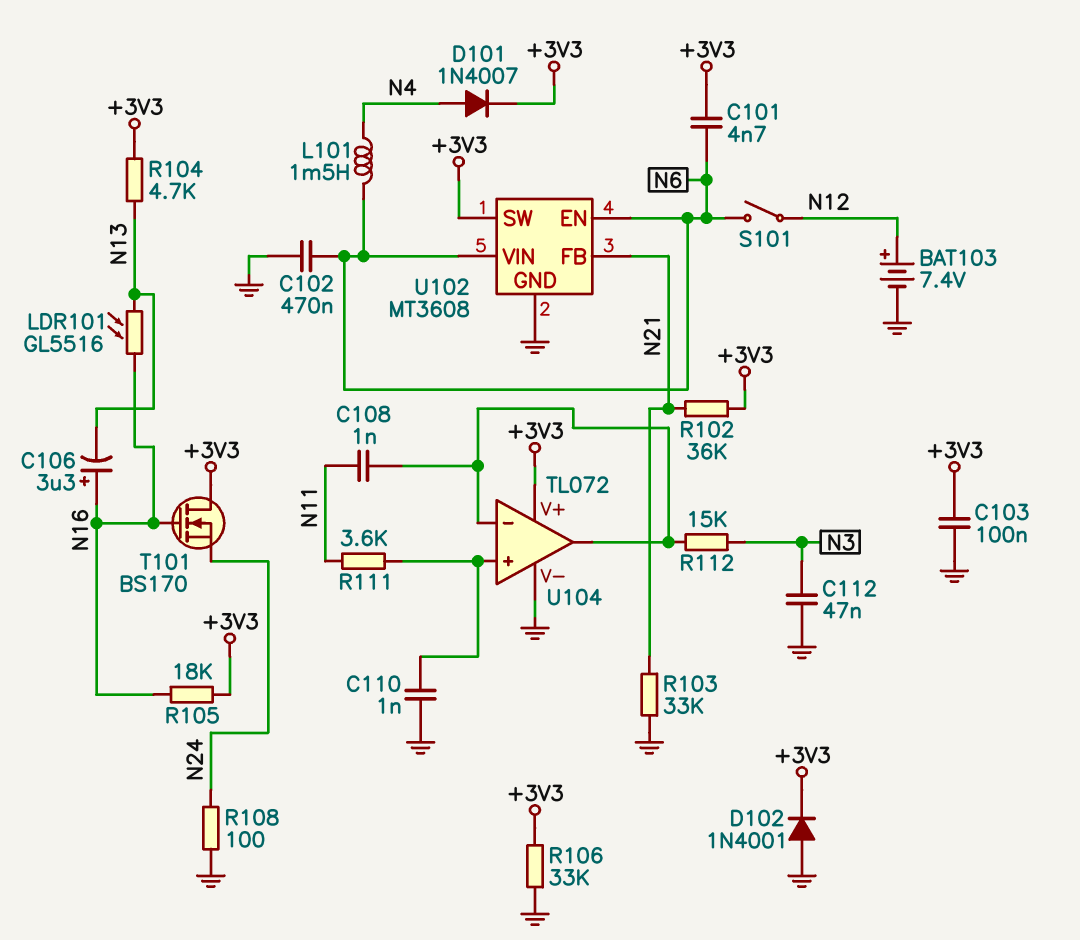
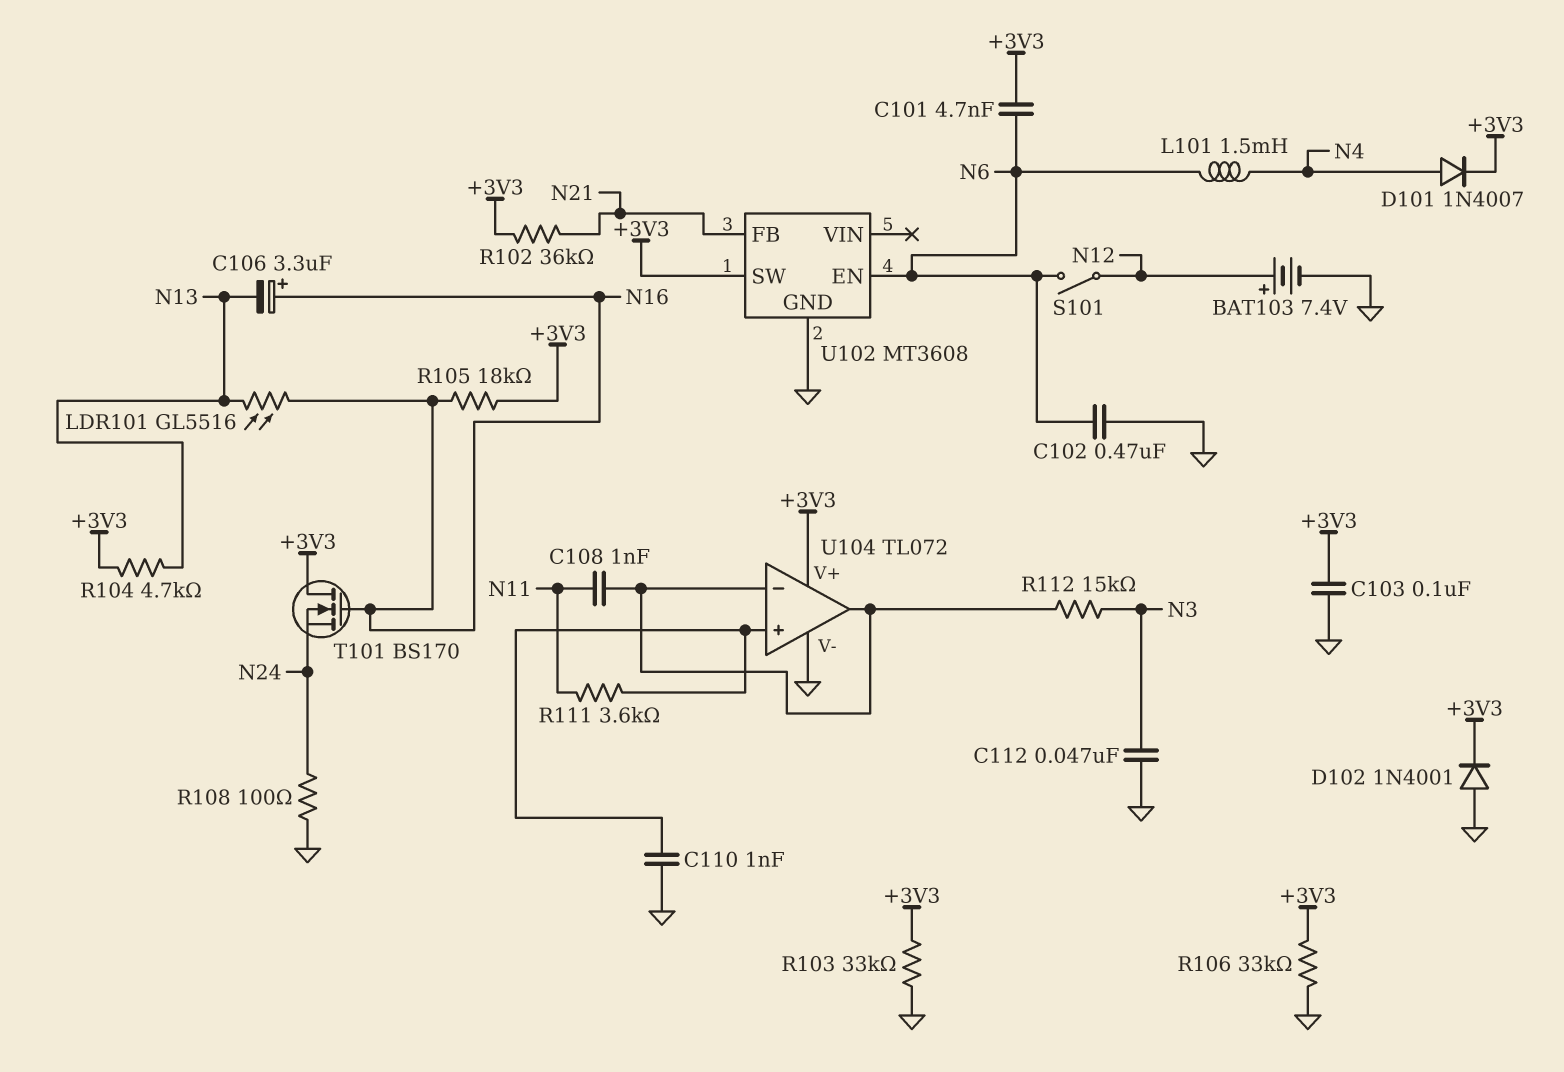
R103: 33k (GND, N21) -> 33k (+3V3, GND)
U102 pin VIN: N6 -> none

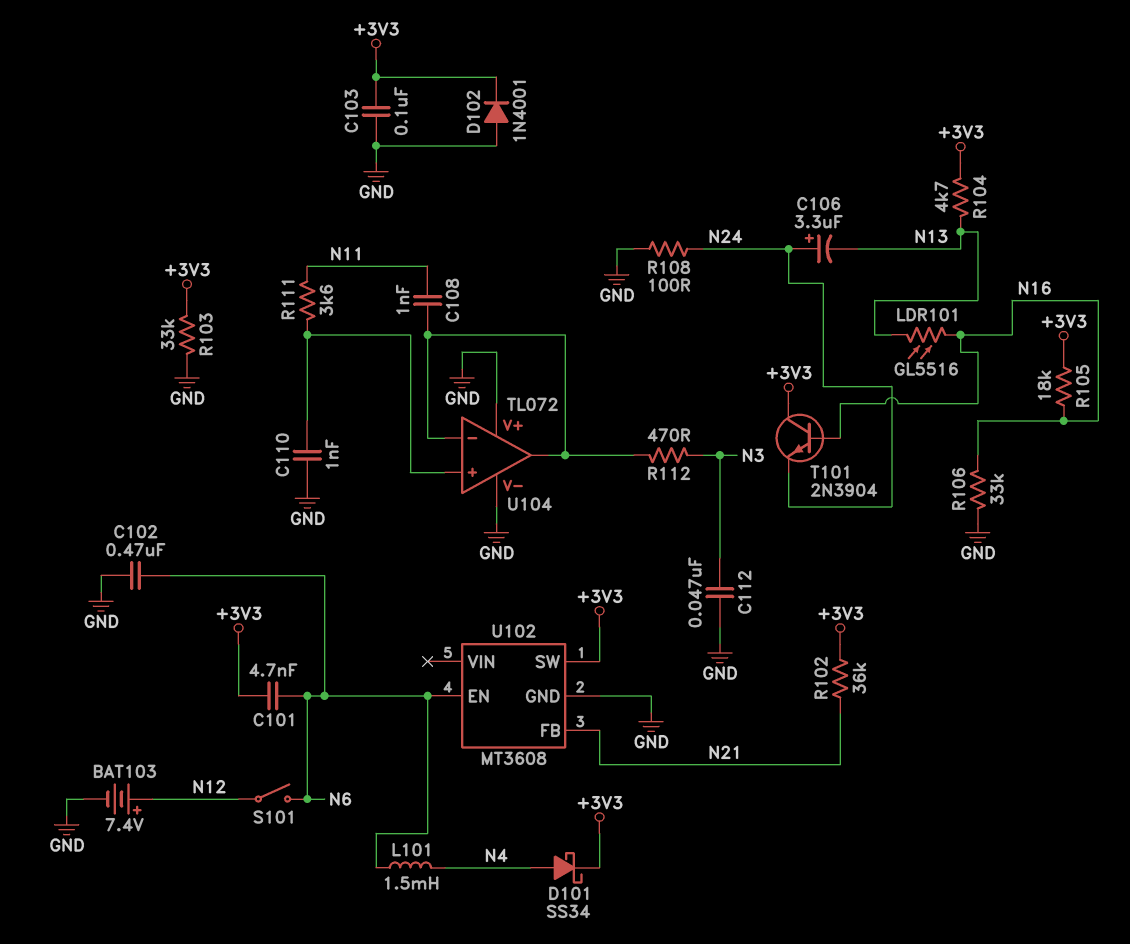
C106: 3.3uF (plus N16, minus N13) -> 3.3uF (plus N24, minus N13)
D101: diode 1N4007 (A N4, K +3V3) -> schottky SS34 (A N4, K +3V3)
R106: 33k (+3V3, GND) -> 33k (GND, N16)
R112: 15k (N3, U104/in-) -> 470 (N3, U104/in-)
T101: NMOS BS170 (G N16, D +3V3, S N24) -> NPN 2N3904 (B N16, C +3V3, E N24)
U104 pin V+: +3V3 -> GND

